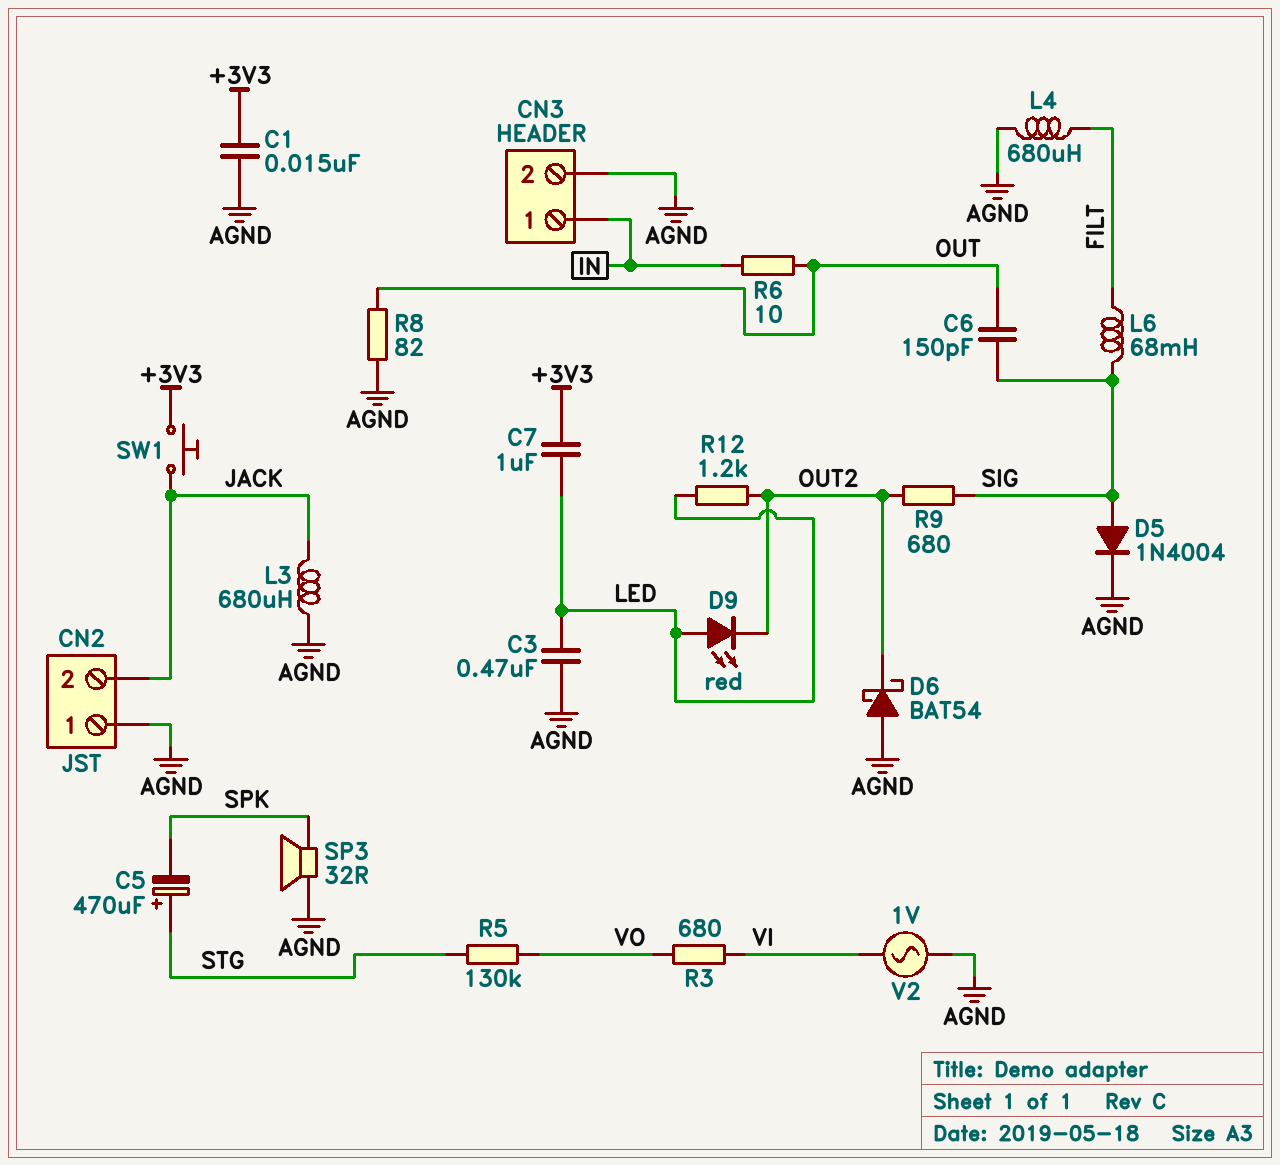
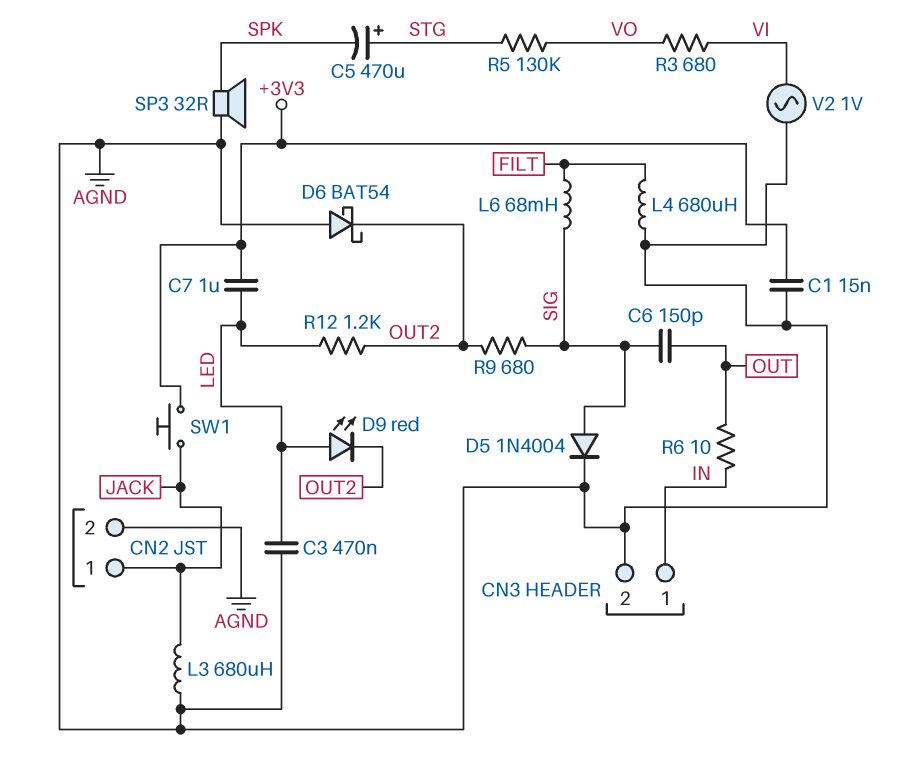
CN2 pin 1: AGND -> JACK
CN2 pin 2: JACK -> AGND
R8: 82 (AGND, OUT) -> none

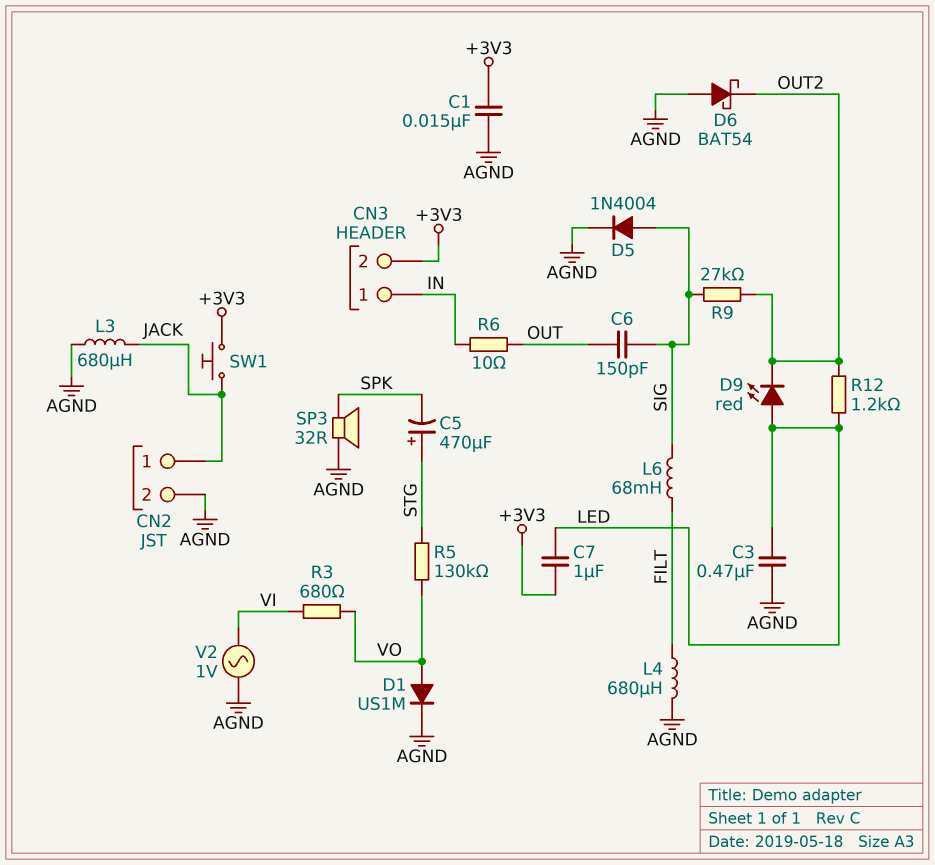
CN3 pin 2: AGND -> +3V3
D1: none -> diode US1M (A VO, K AGND)
R9: 680 (OUT2, SIG) -> 27k (OUT2, SIG)

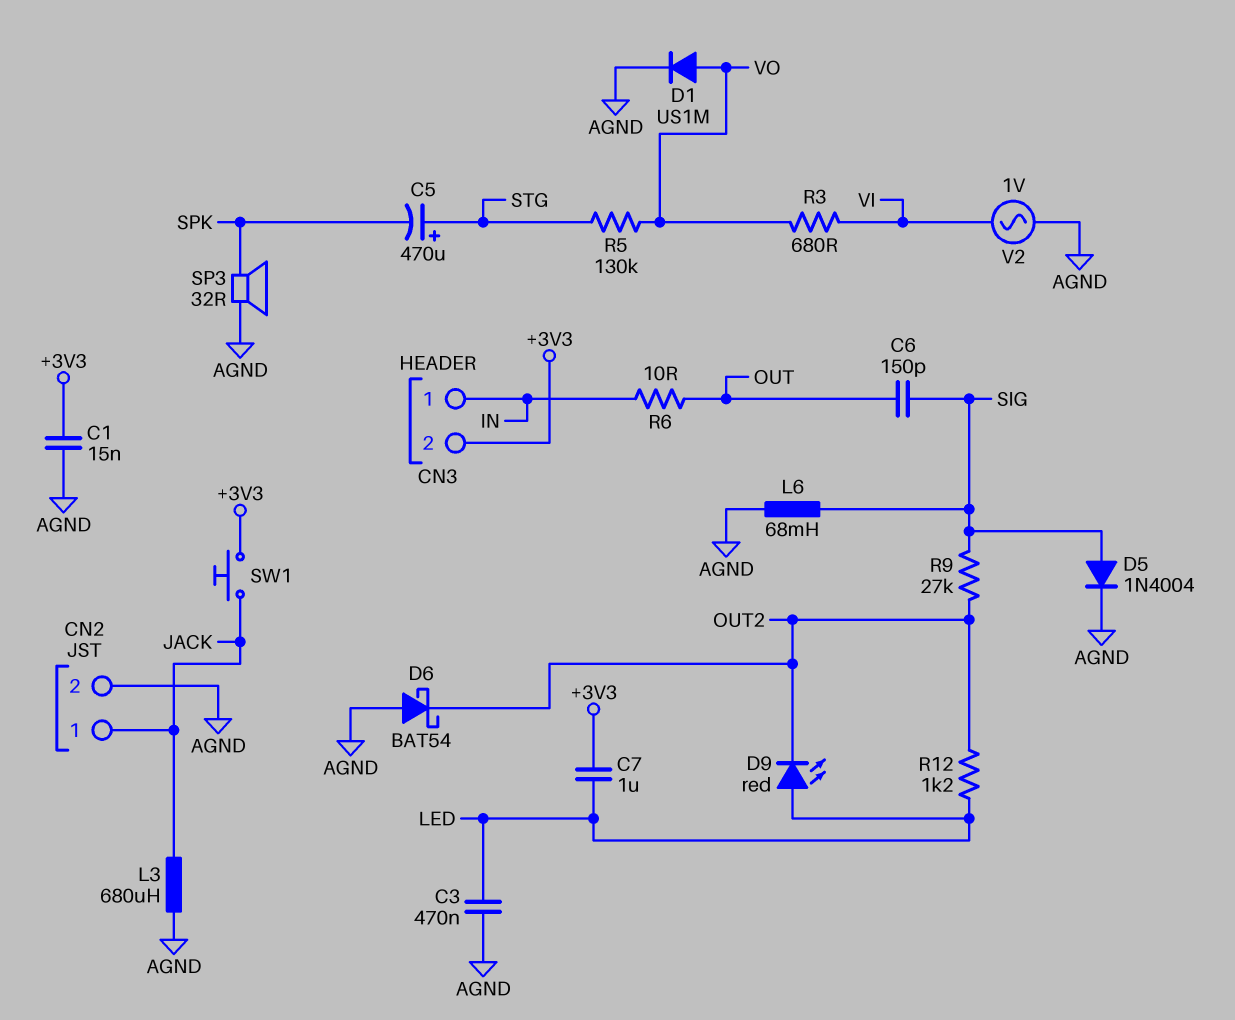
L4: 680uH (AGND, FILT) -> none
L6: 68mH (FILT, SIG) -> 68mH (AGND, SIG)

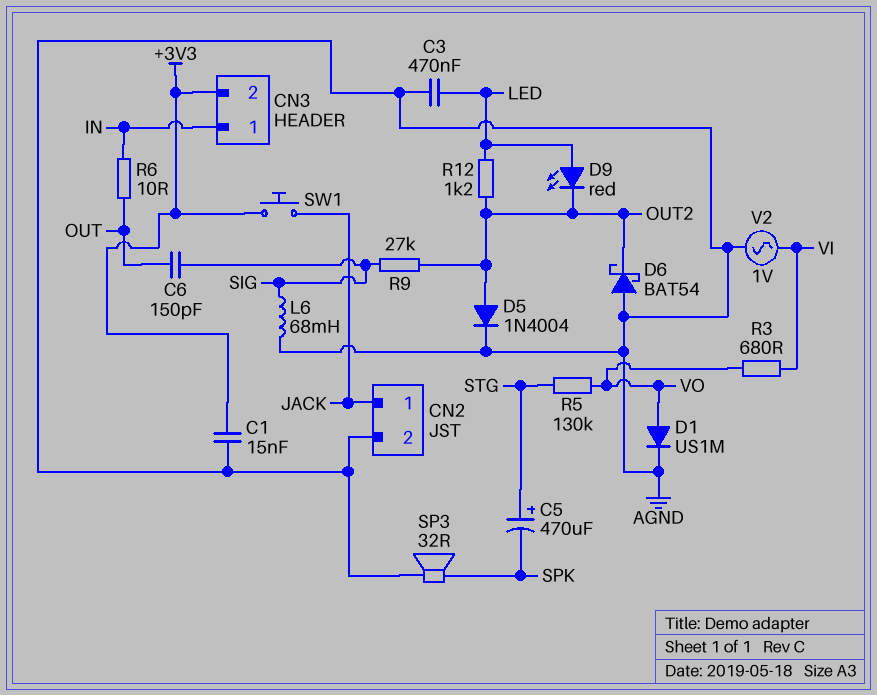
C7: 1uF (+3V3, LED) -> none
D5: diode 1N4004 (A SIG, K AGND) -> diode 1N4004 (A OUT2, K AGND)
L3: 680uH (AGND, JACK) -> none

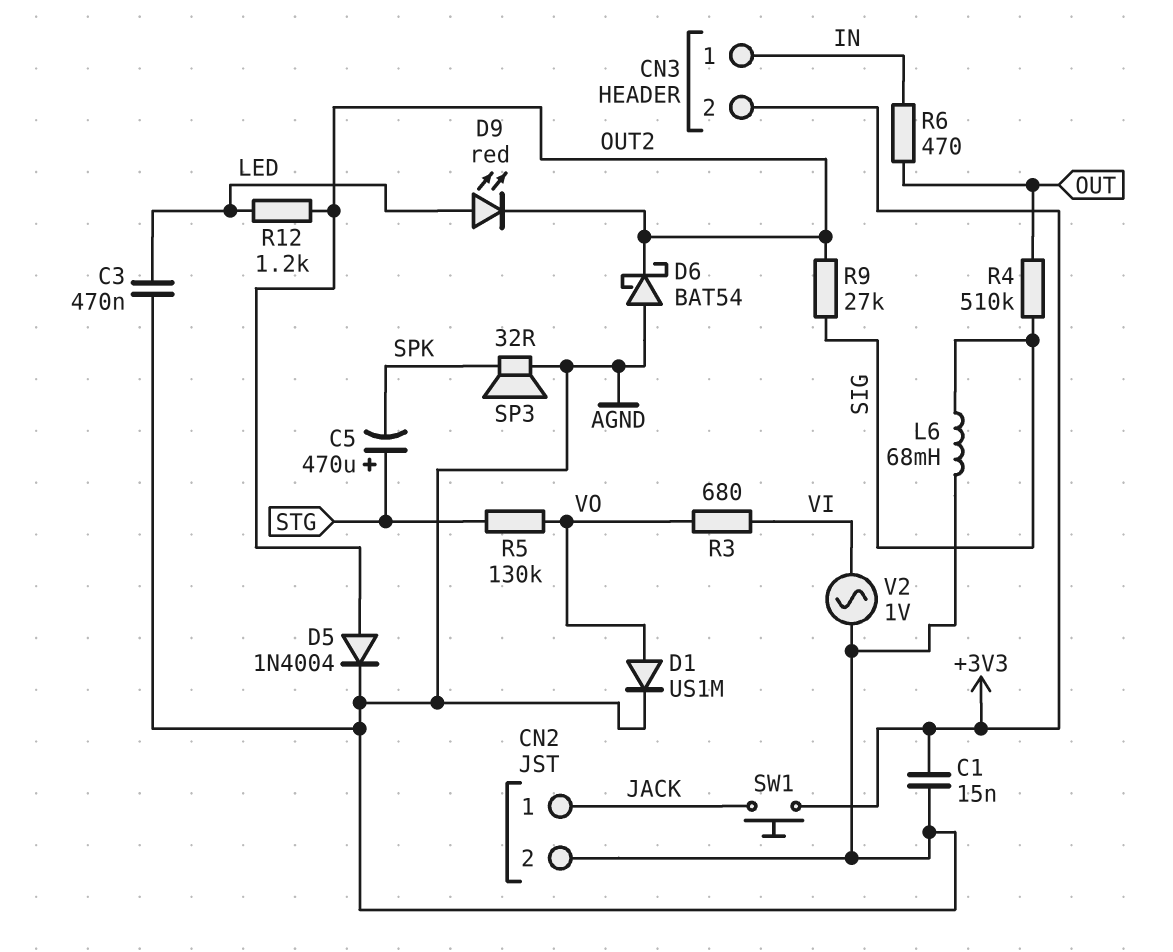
C6: 150pF (OUT, SIG) -> none
R4: none -> 510k (OUT, SIG)
R6: 10 (IN, OUT) -> 470 (IN, OUT)

